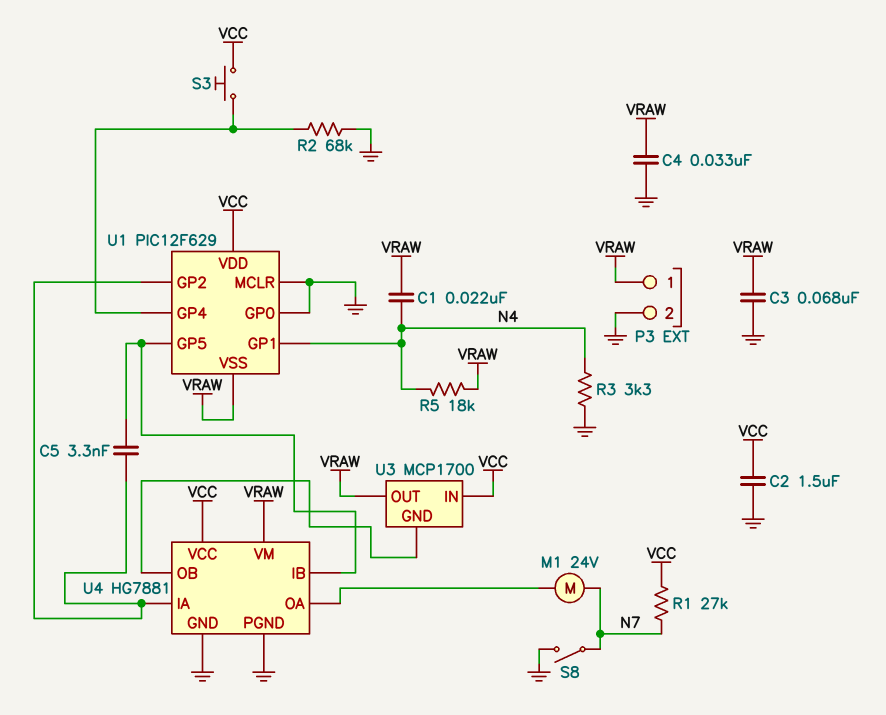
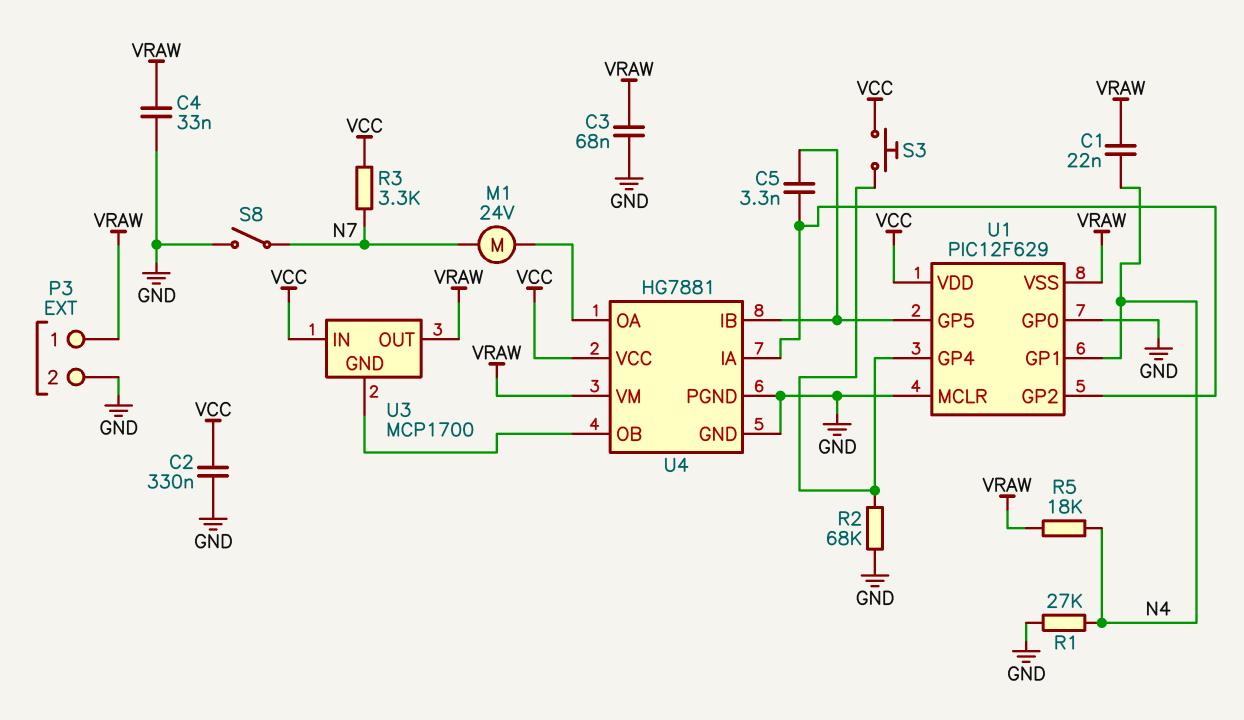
C2: 1.5uF (GND, VCC) -> 330nF (GND, VCC)
R1: 27k (N7, VCC) -> 27k (GND, N4)
R3: 3.3k (GND, N4) -> 3.3k (N7, VCC)

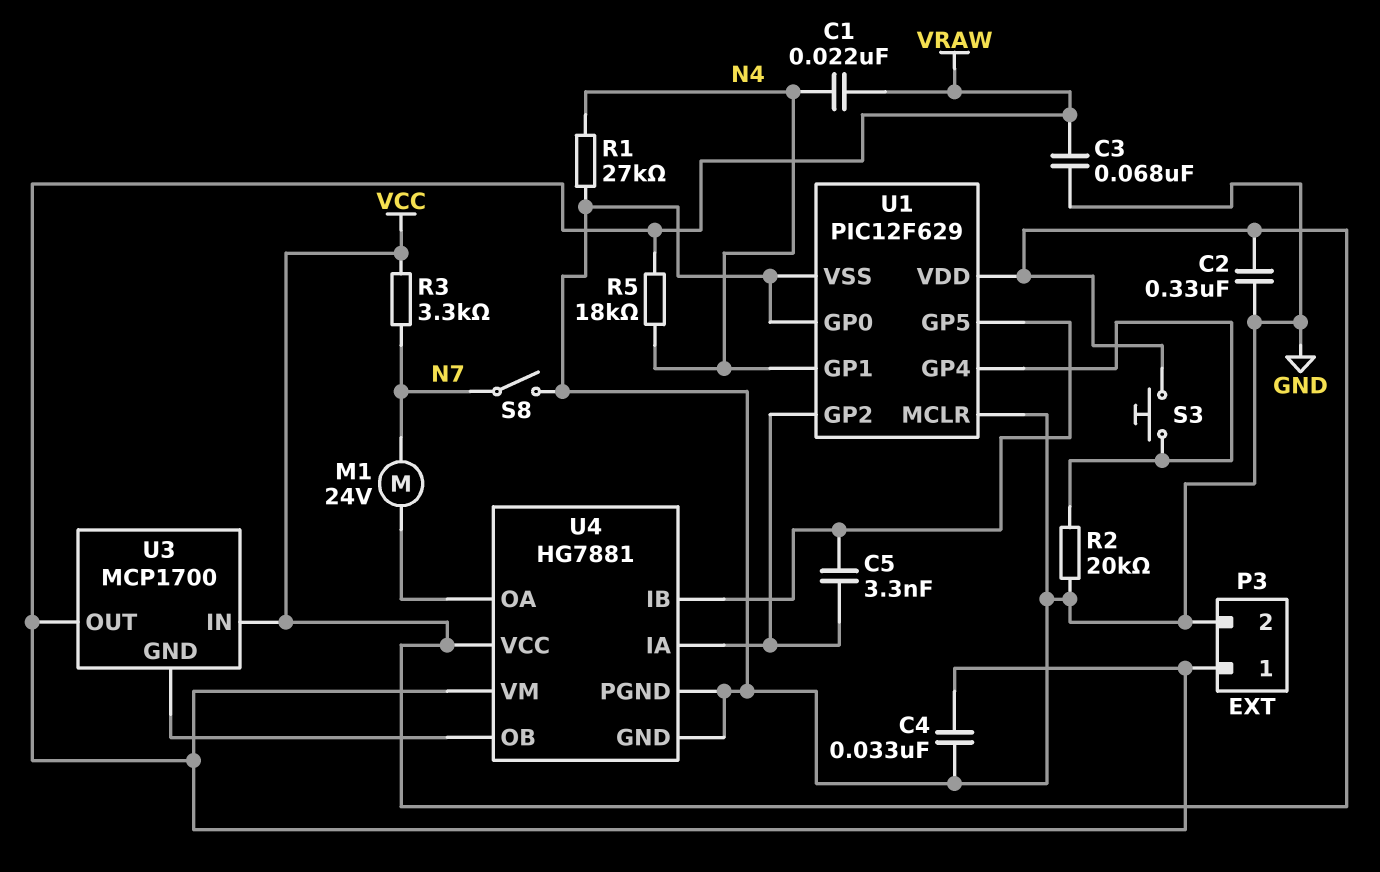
R2: 68k (GND, U1/GP4) -> 20k (GND, U1/GP4)
U1 pin VSS: VRAW -> GND

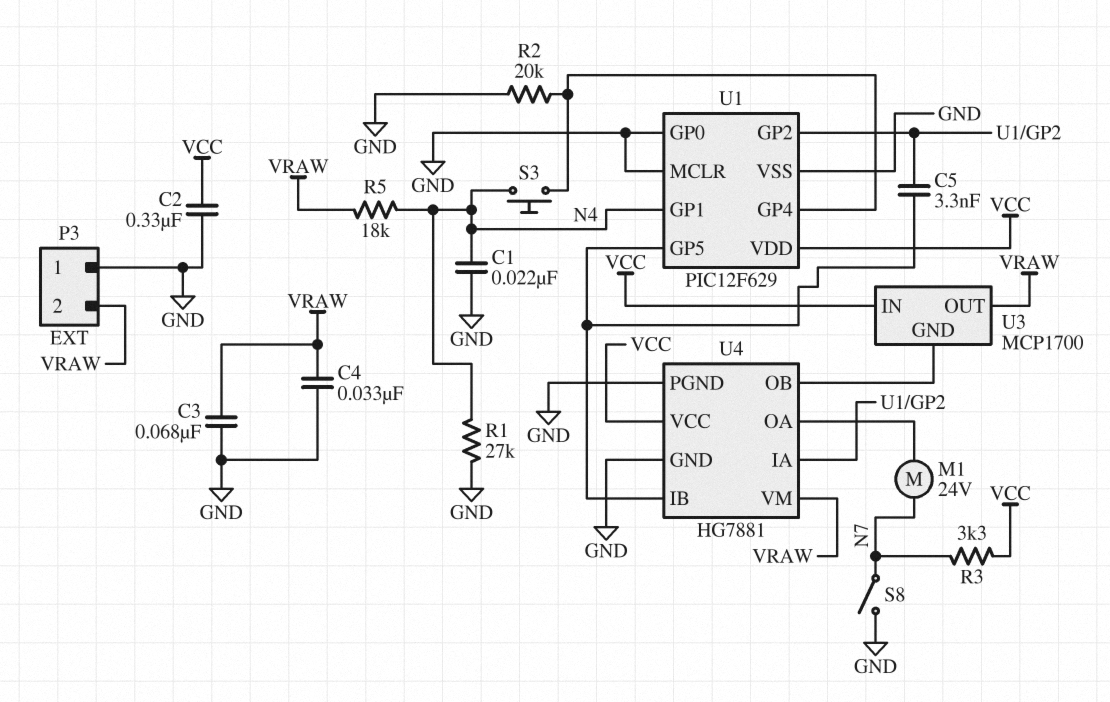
C1: 22nF (N4, VRAW) -> 22nF (GND, N4)
P3 pin 1: VRAW -> GND
P3 pin 2: GND -> VRAW
S3: button (U1/GP4, VCC) -> button (N4, U1/GP4)

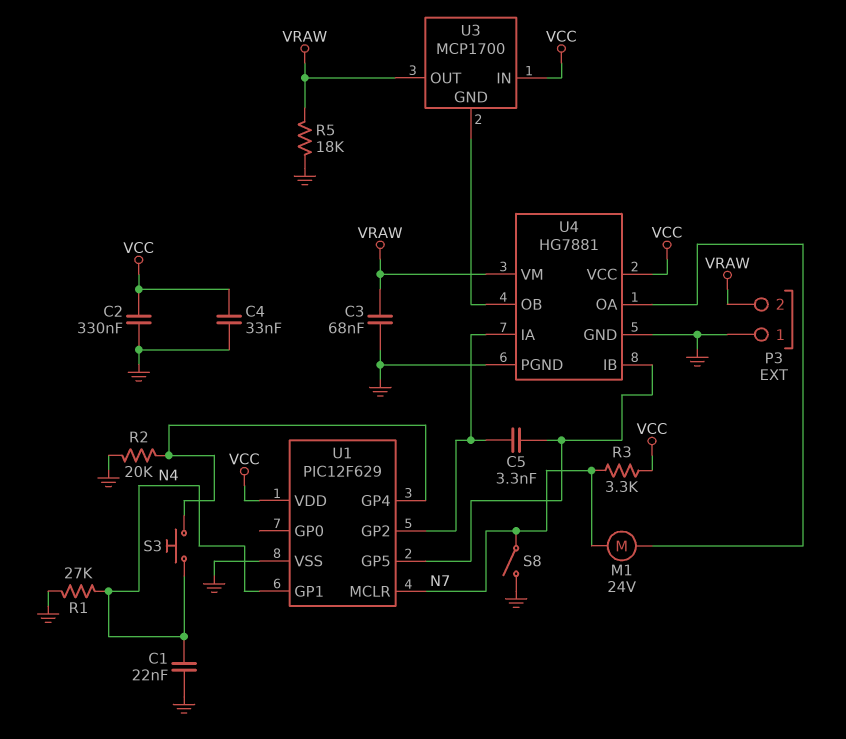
C4: 33nF (GND, VRAW) -> 33nF (GND, VCC)
R5: 18k (N4, VRAW) -> 18k (GND, VRAW)
U1 pin GP0: GND -> none
U1 pin MCLR: GND -> N7

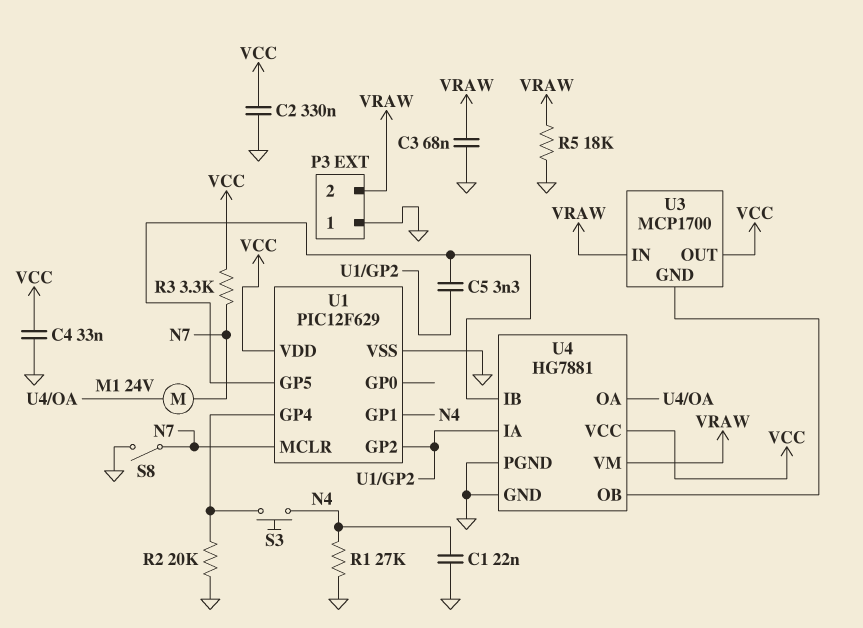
U3 pin IN: VCC -> VRAW
U3 pin OUT: VRAW -> VCC

